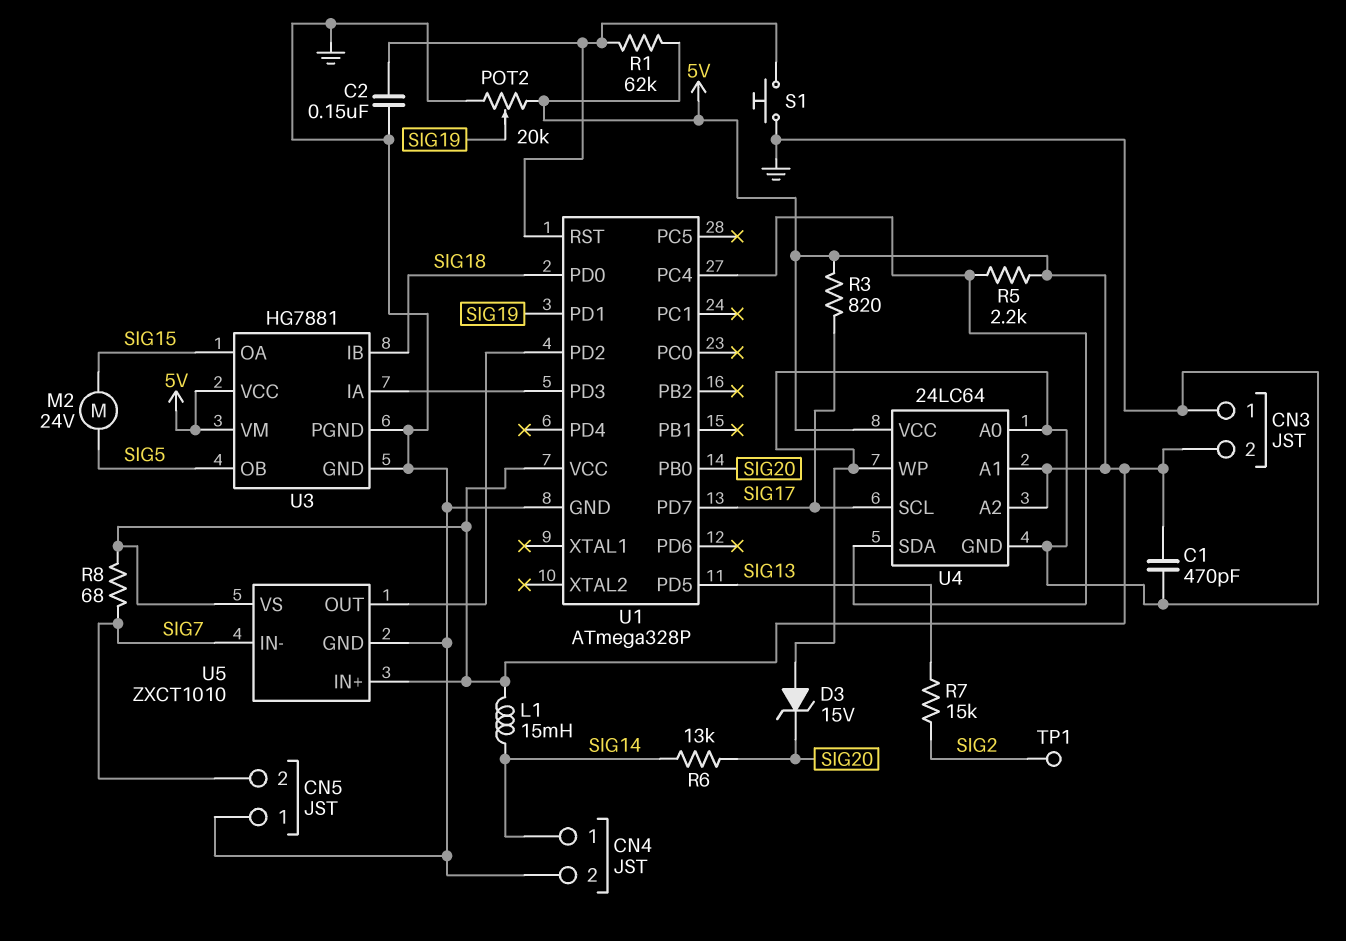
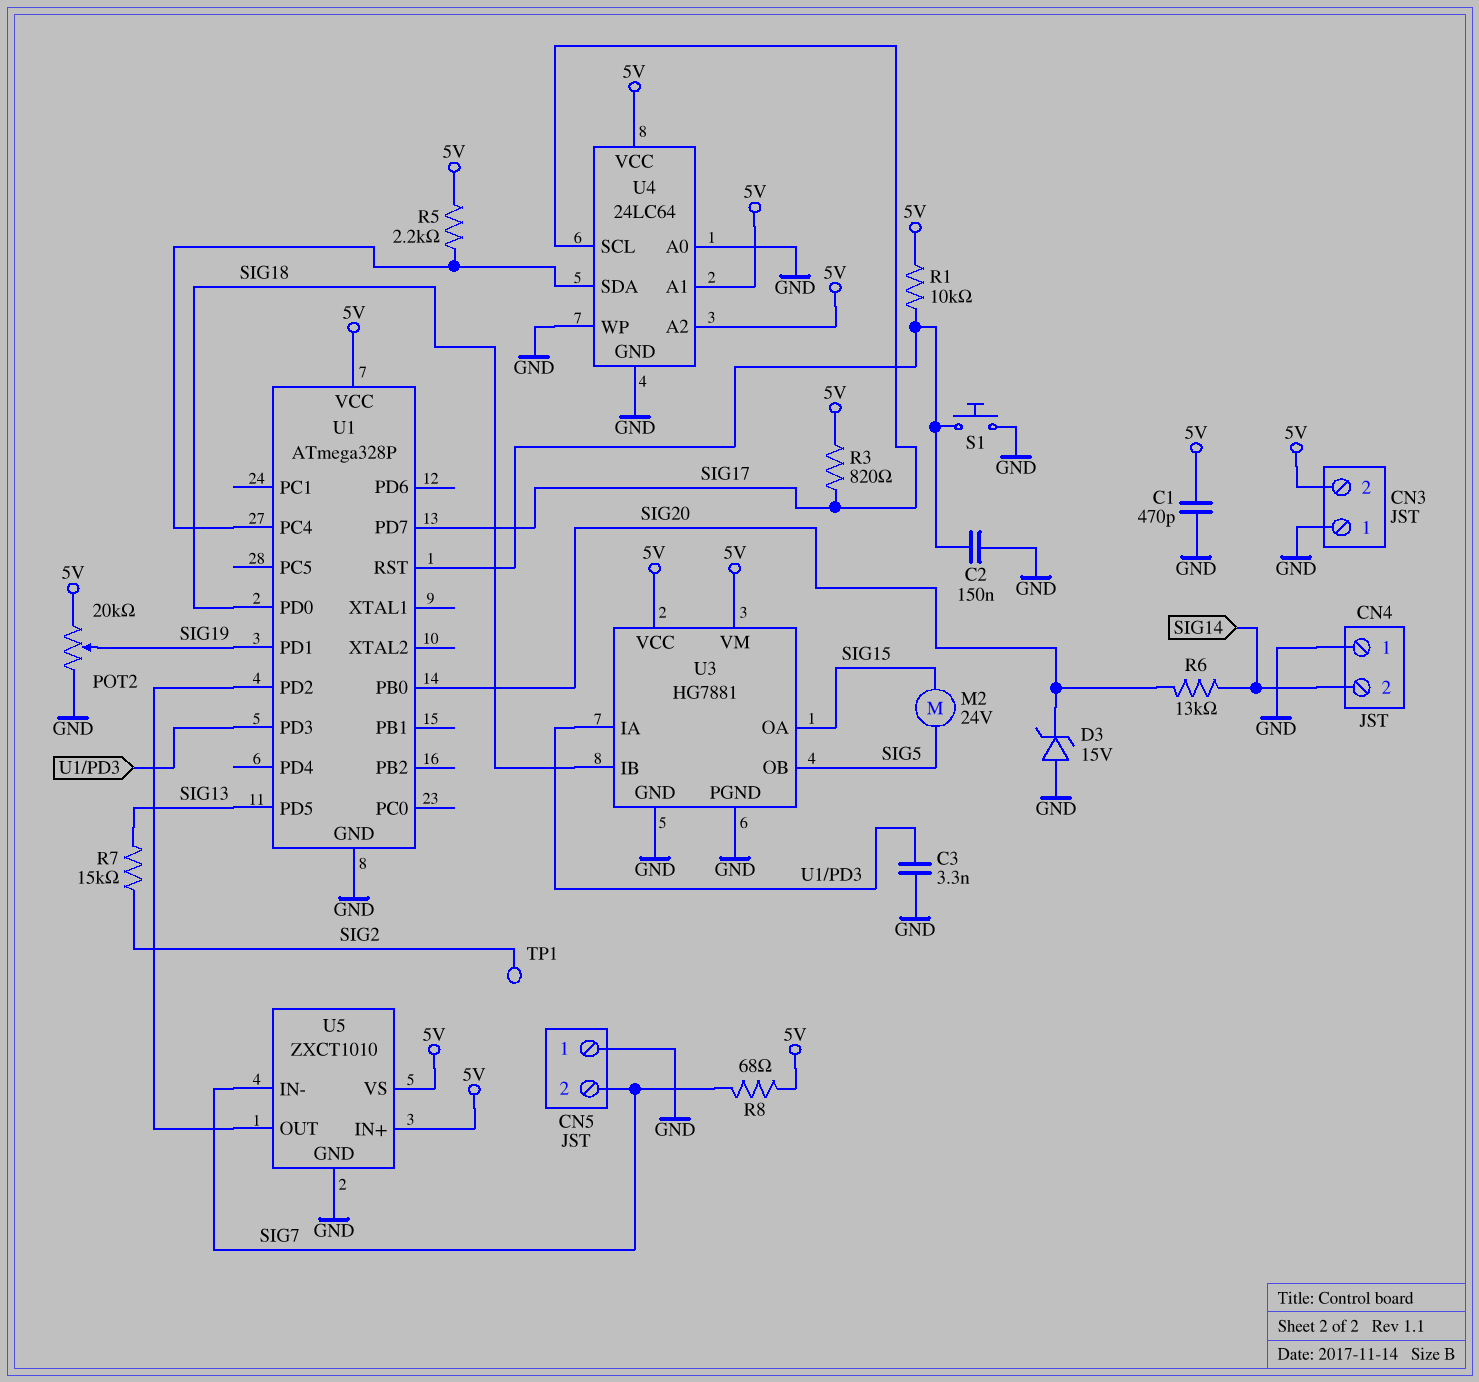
C3: none -> 3.3nF (GND, U1/PD3)
CN4 pin 1: SIG14 -> GND
CN4 pin 2: GND -> SIG14
L1: 15mH (5V, SIG14) -> none
R1: 62k (5V, U1/RST) -> 10k (5V, U1/RST)

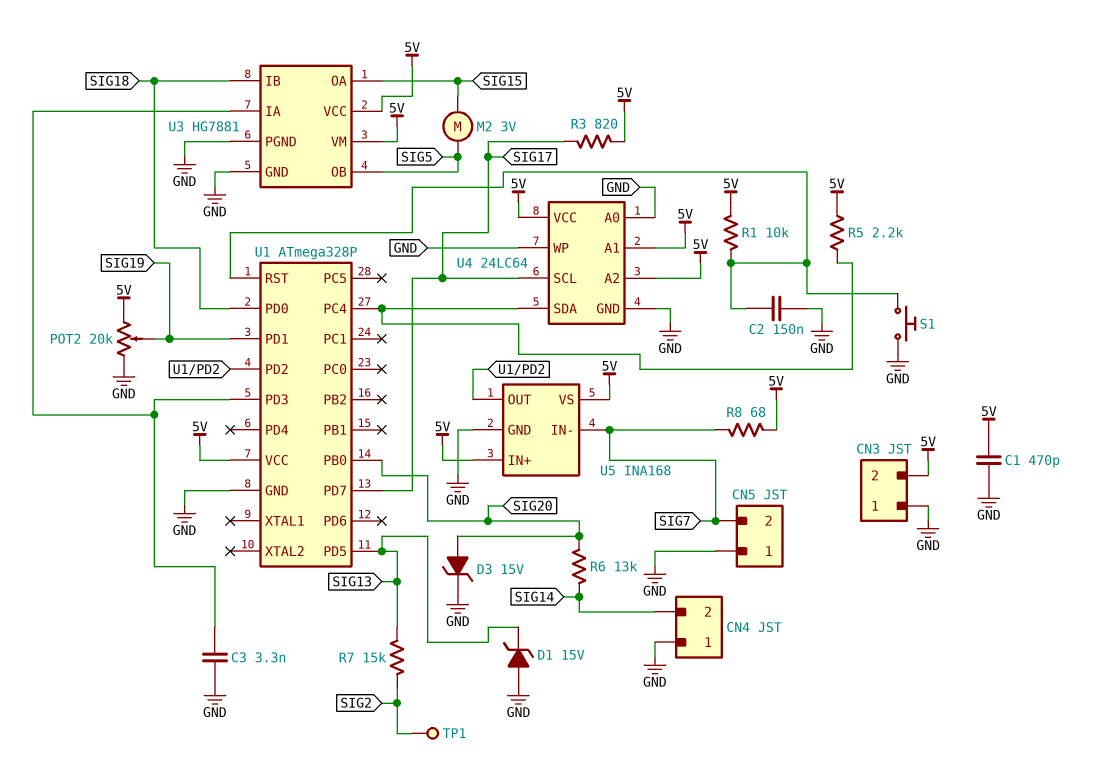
D1: none -> zener 15V (A GND, K SIG13)
D3: zener 15V (A GND, K SIG20) -> zener 15V (A SIG20, K GND)
M2: motor 24V (SIG5, SIG15) -> motor 3V (SIG5, SIG15)
U5: ZXCT1010 -> INA168

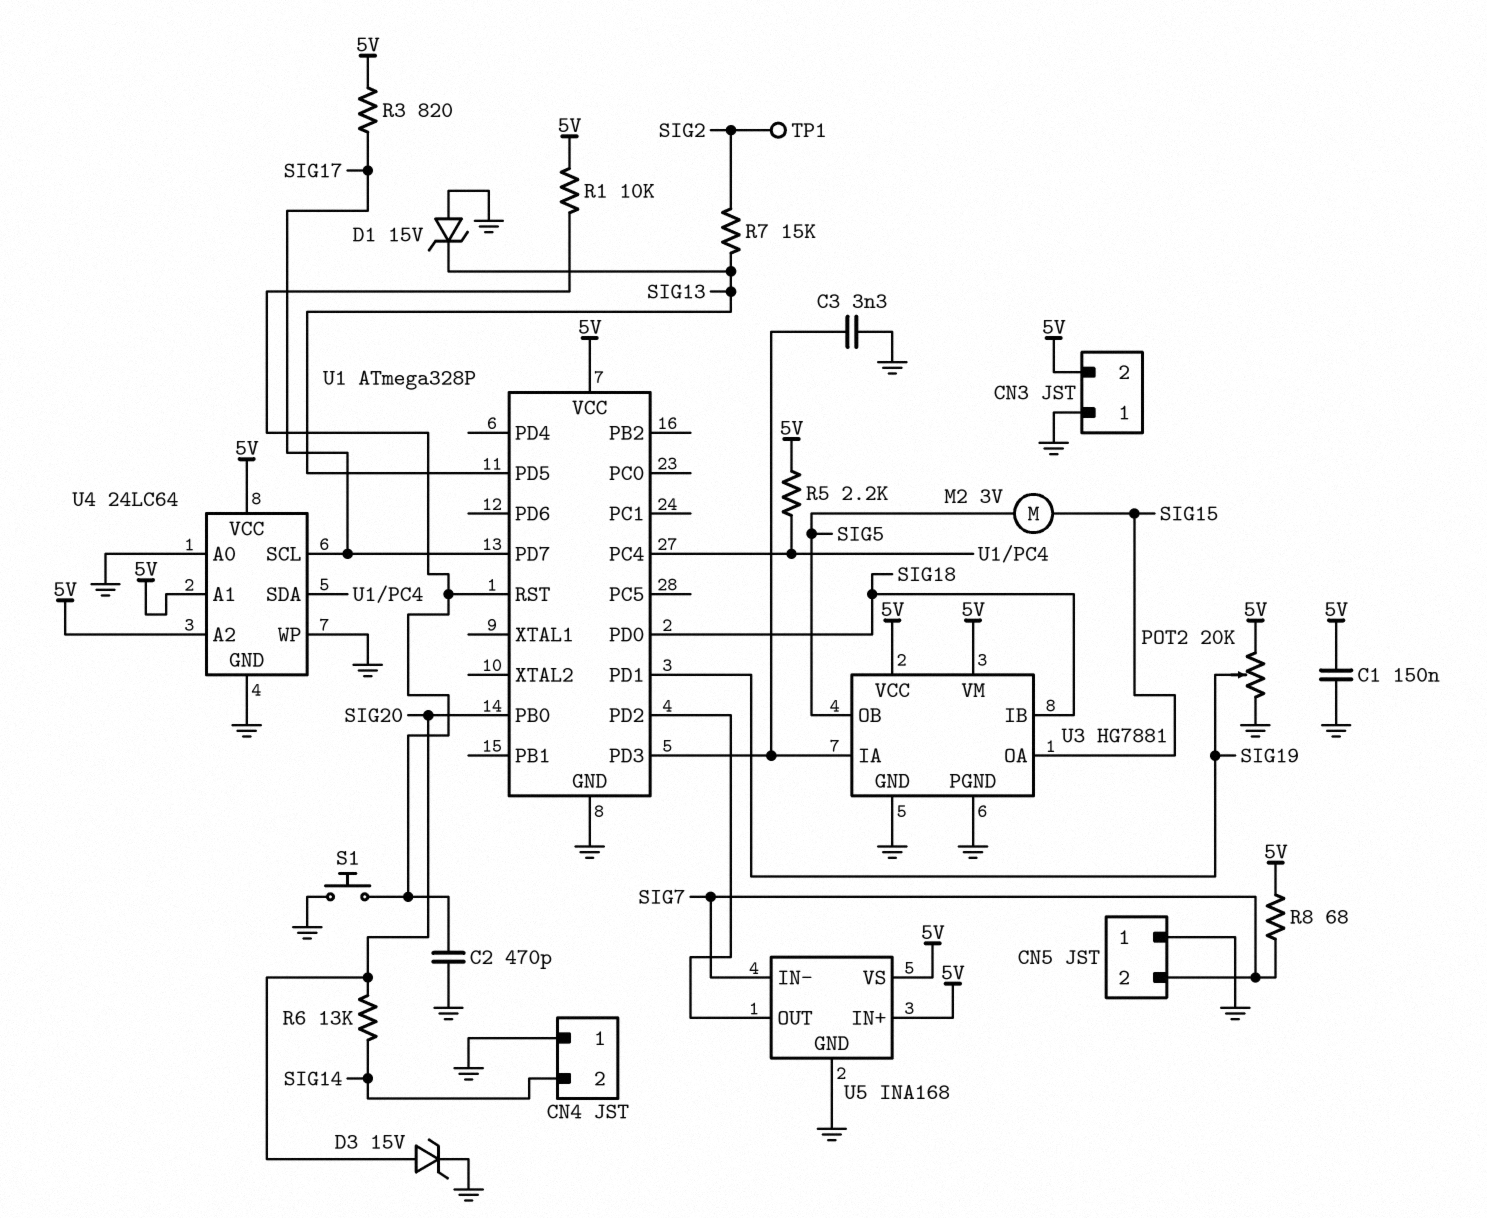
C1: 470pF (5V, GND) -> 150nF (5V, GND)
C2: 150nF (GND, U1/RST) -> 470pF (GND, U1/RST)

